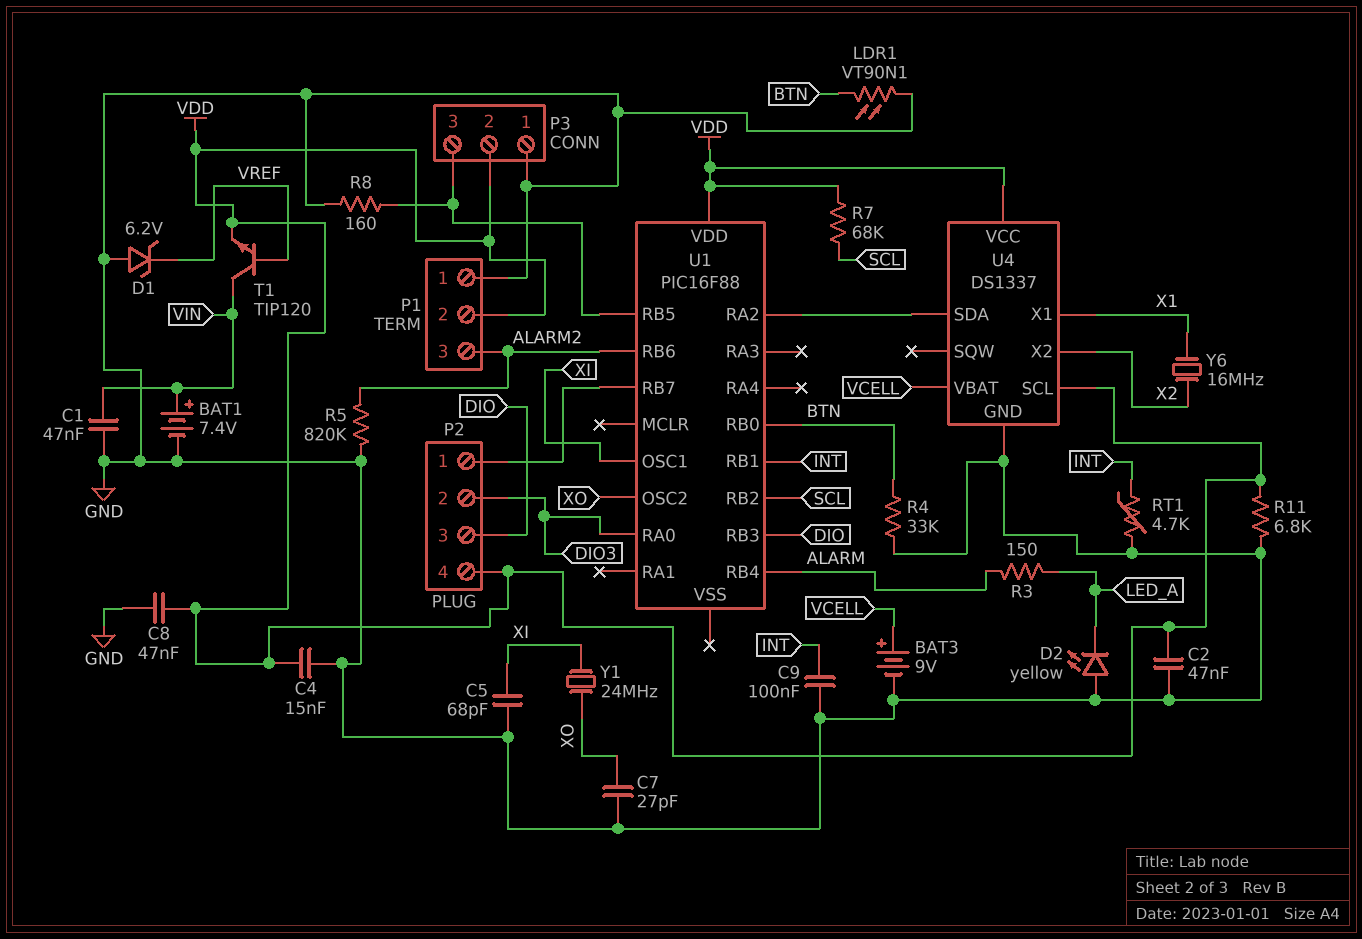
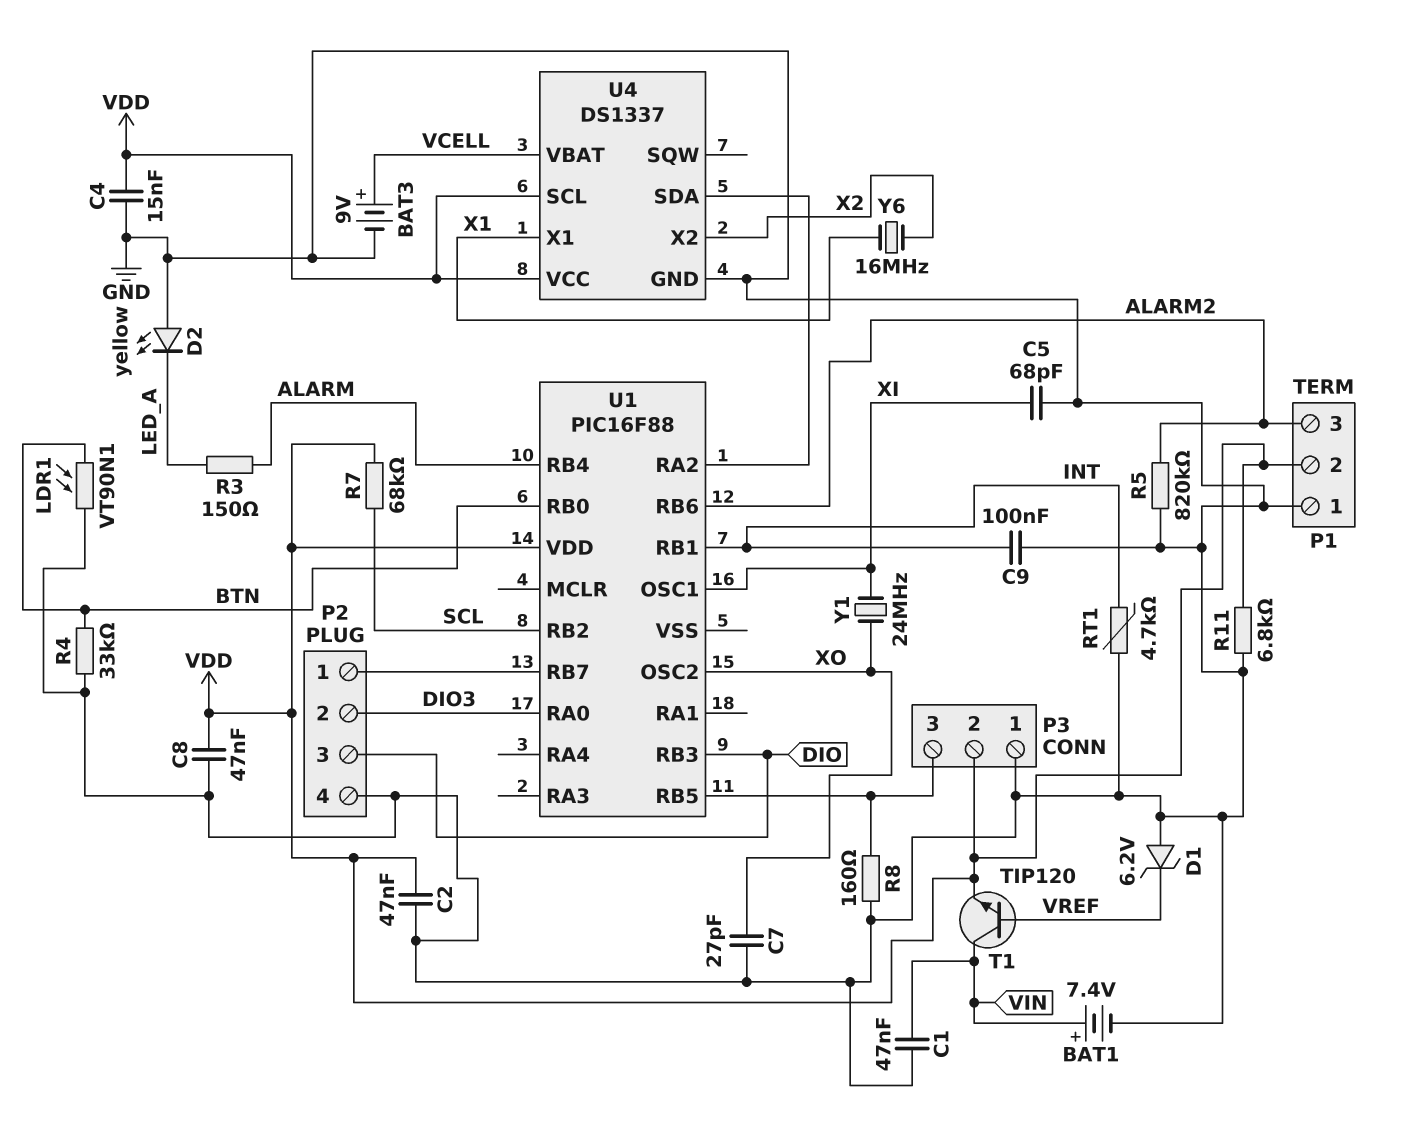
P2 pin 4: VDD -> GND

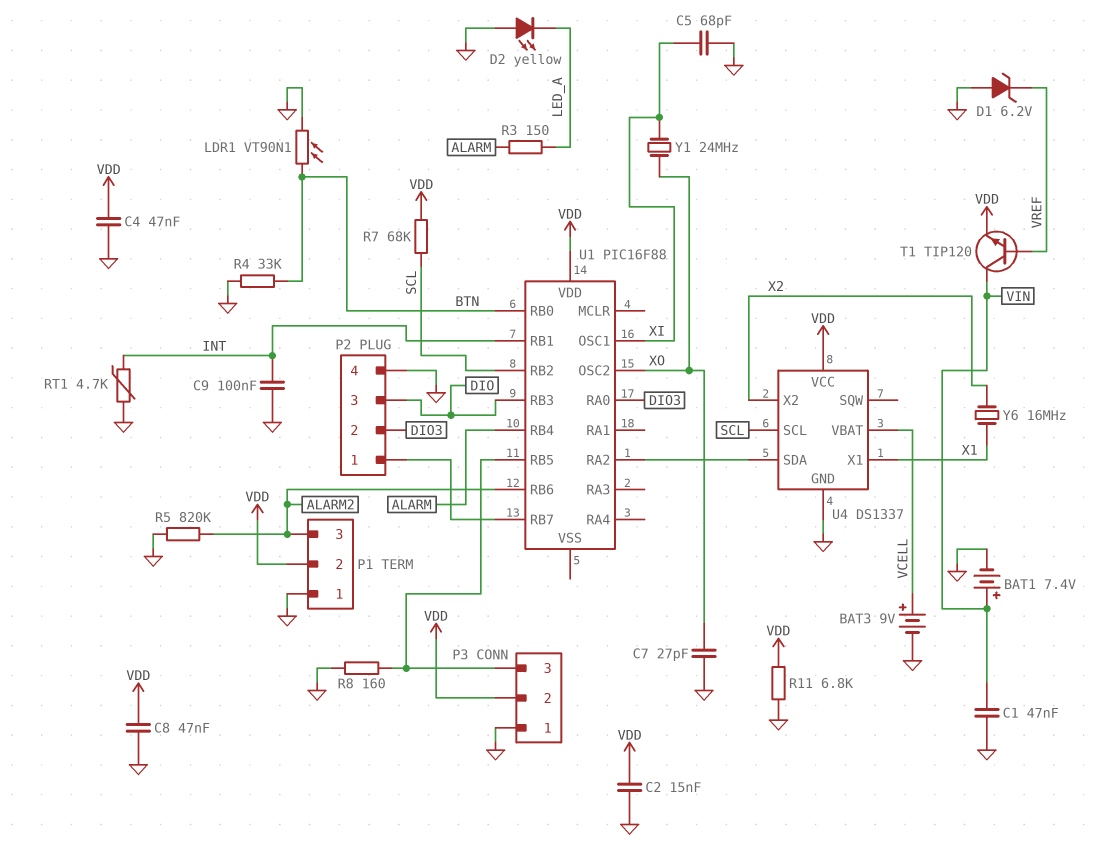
C2: 47nF (GND, VDD) -> 15nF (GND, VDD)
C4: 15nF (GND, VDD) -> 47nF (GND, VDD)
U4 pin SCL: VDD -> SCL

